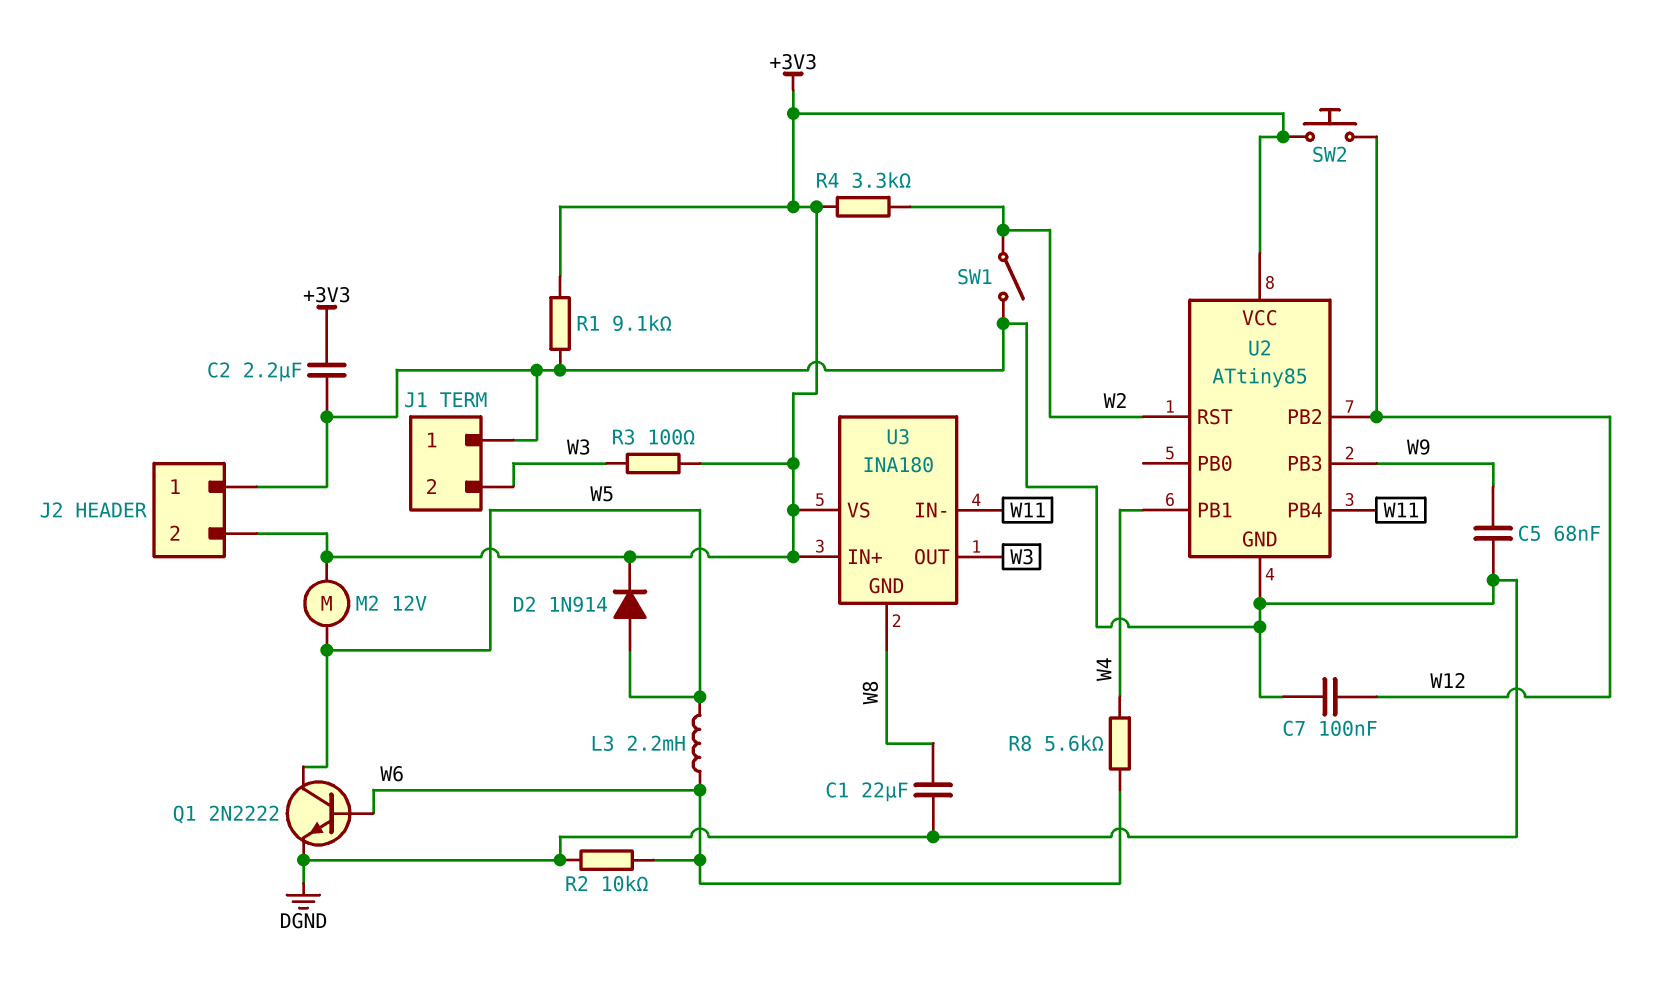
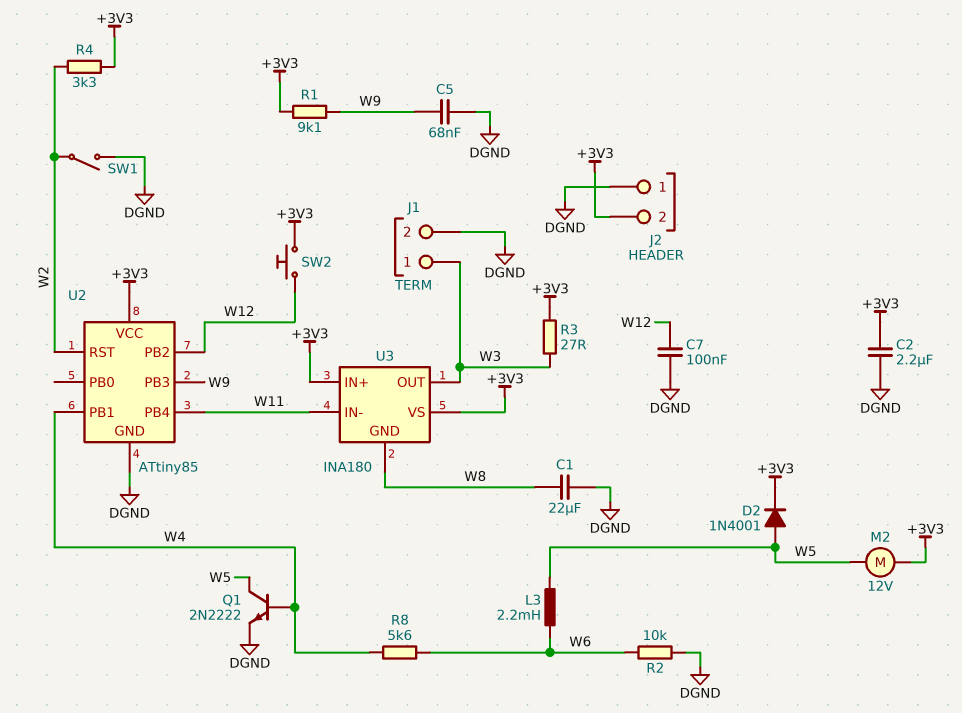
D2: diode 1N914 (A W5, K +3V3) -> diode 1N4001 (A W5, K +3V3)
J1 pin 1: DGND -> W3
J1 pin 2: W3 -> DGND
Q1: NPN 2N2222 (B W6, C W5, E DGND) -> NPN 2N2222 (B W4, C W5, E DGND)
R1: 9.1k (+3V3, DGND) -> 9.1k (+3V3, W9)
R3: 100 (+3V3, W3) -> 27 (+3V3, W3)

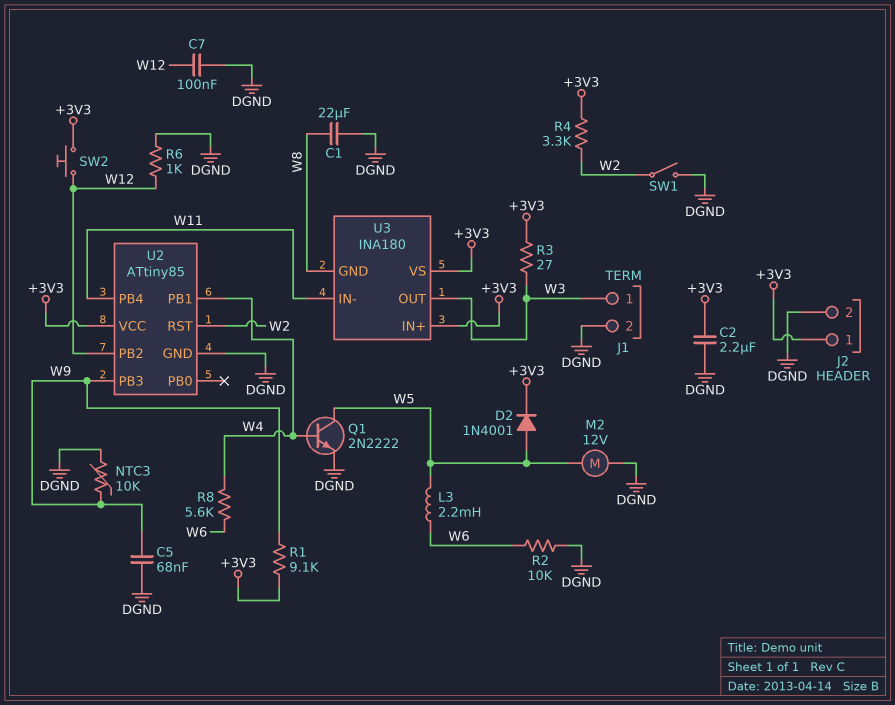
J2 pin 1: DGND -> +3V3
J2 pin 2: +3V3 -> DGND
M2: motor 12V (+3V3, W5) -> motor 12V (DGND, W5)
NTC3: none -> 10k (DGND, W9)
R6: none -> 1k (DGND, W12)

